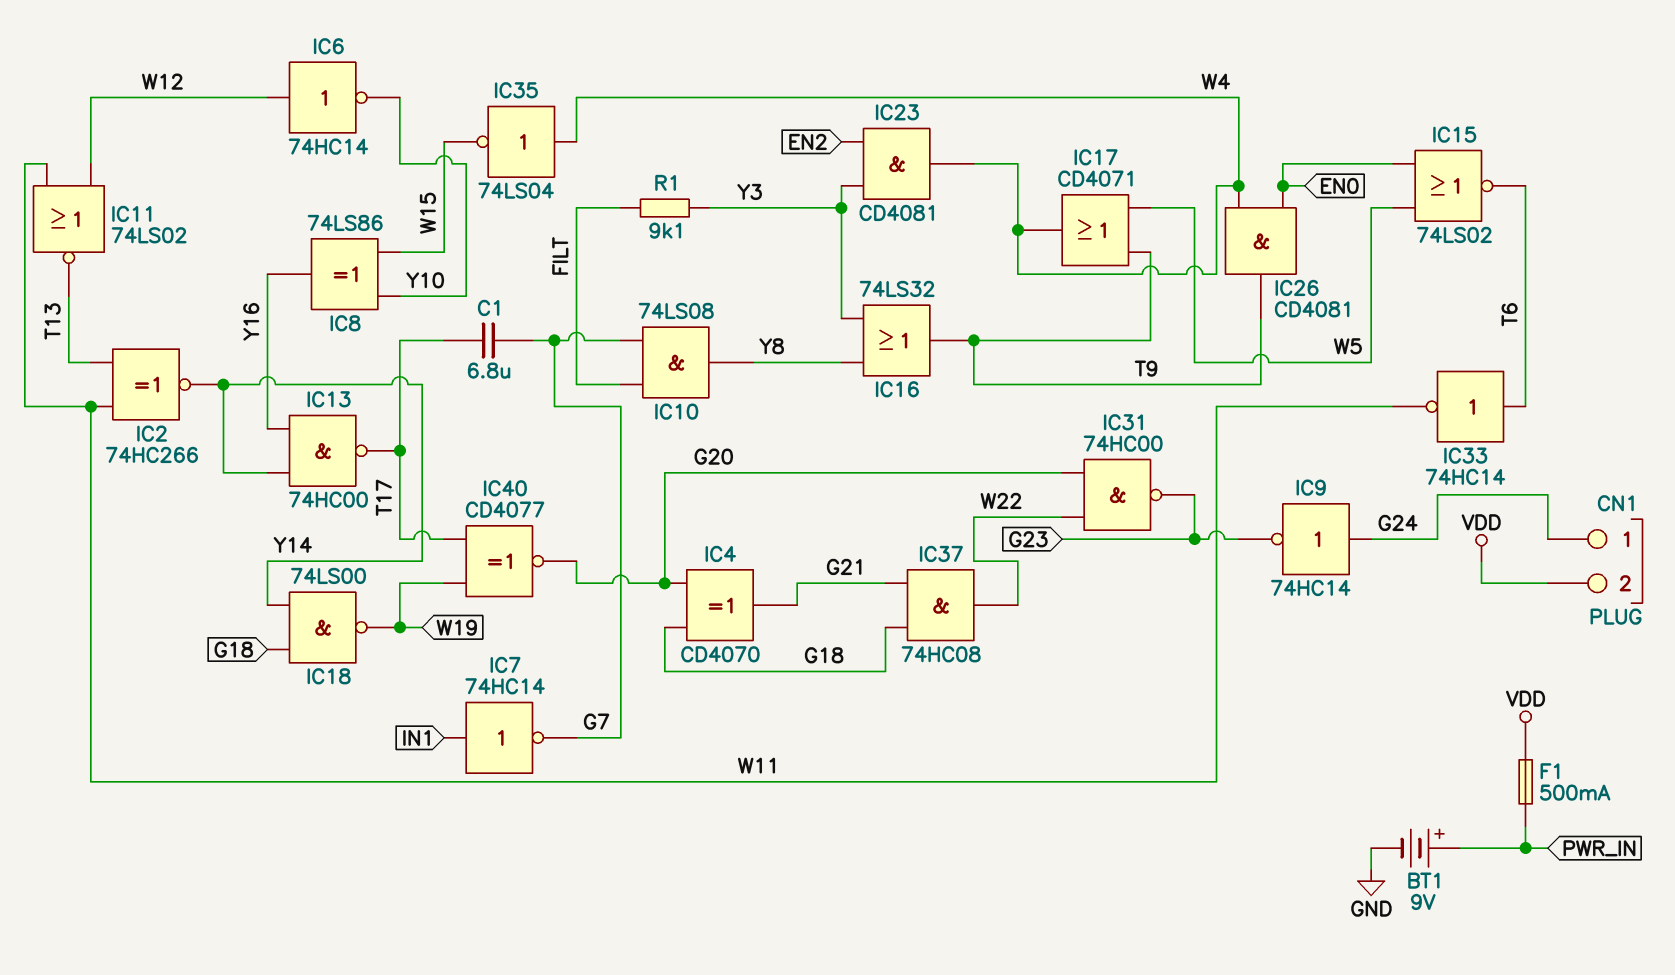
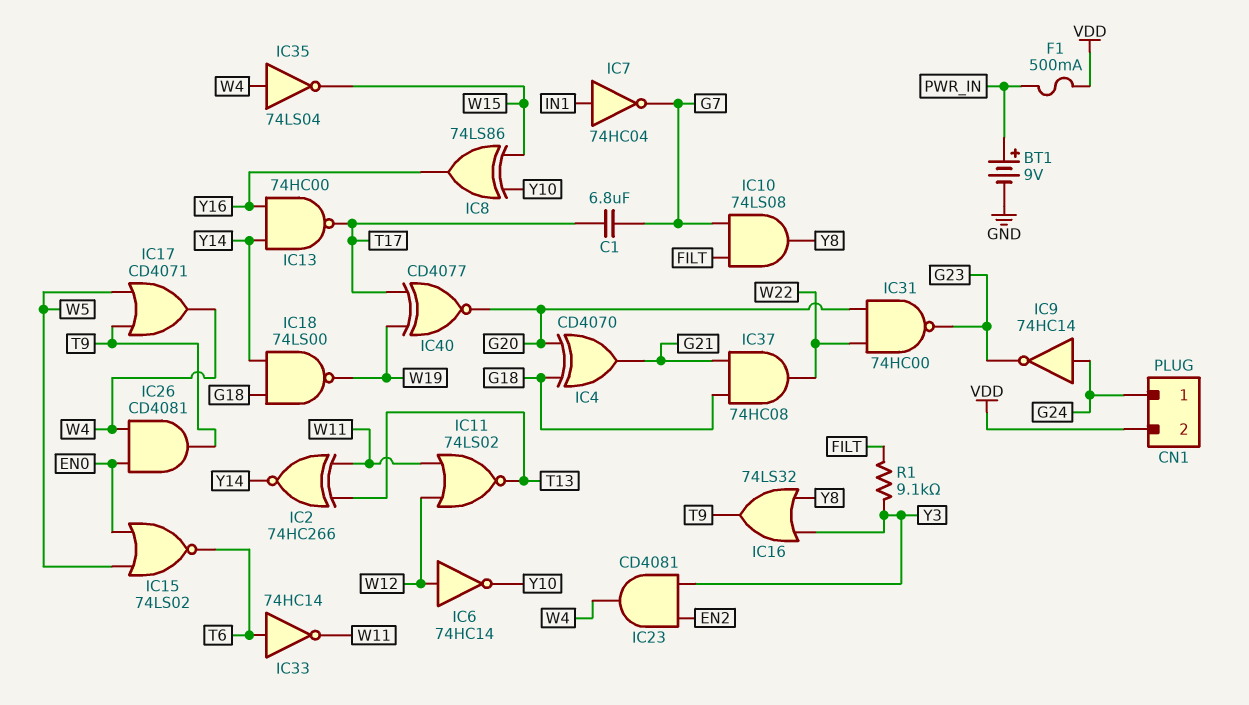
IC7: NOT 74HC14 (in IN1, out G7) -> NOT 74HC04 (in IN1, out G7)

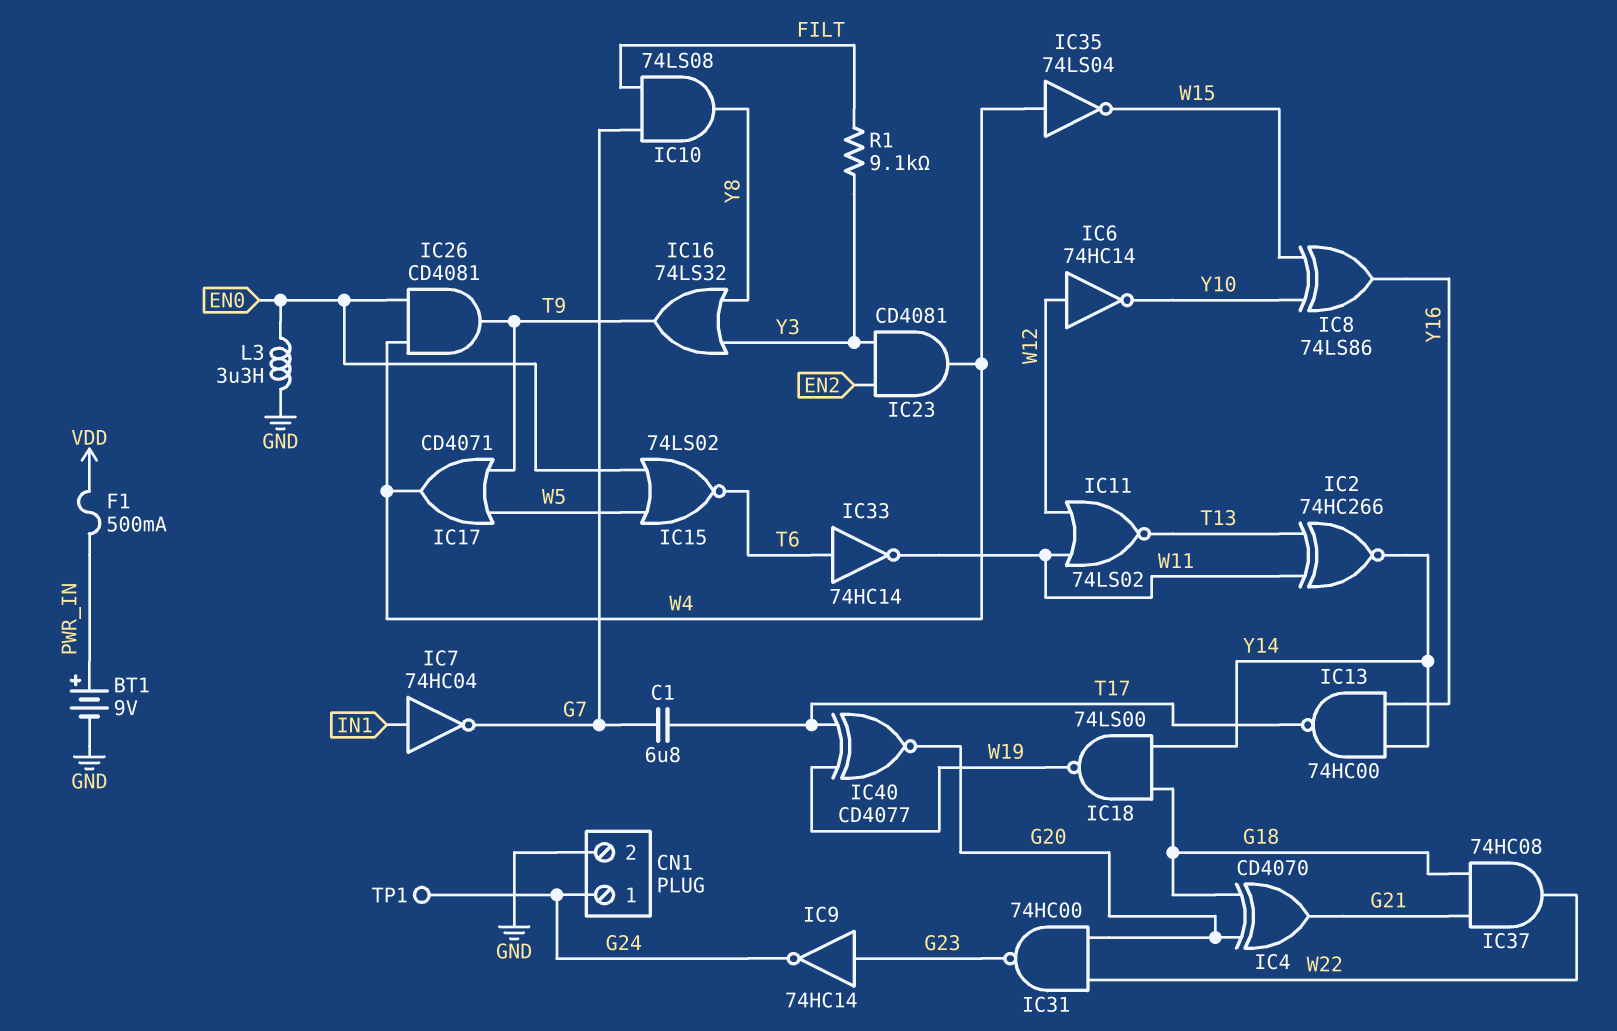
CN1 pin 2: VDD -> GND
IC9: NOT 74HC14 (in G24, out G23) -> NOT 74HC14 (in G23, out G24)
L3: none -> 3.3uH (EN0, GND)
TP1: none -> test point (G24)

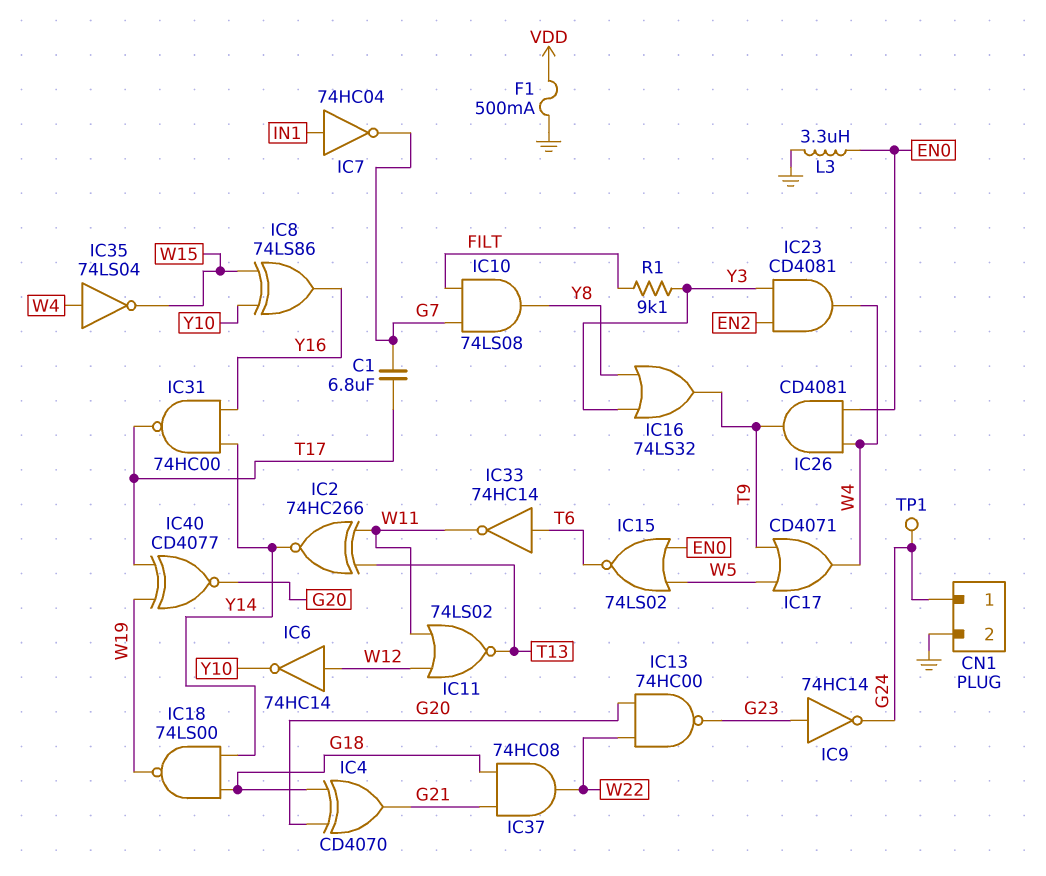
BT1: 9V (plus PWR_IN, minus GND) -> none
F1: 500mA (PWR_IN, VDD) -> 500mA (GND, VDD)
IC13: NAND 74HC00 (in Y14, in Y16, out T17) -> NAND 74HC00 (in G20, in W22, out G23)
IC31: NAND 74HC00 (in G20, in W22, out G23) -> NAND 74HC00 (in Y14, in Y16, out T17)

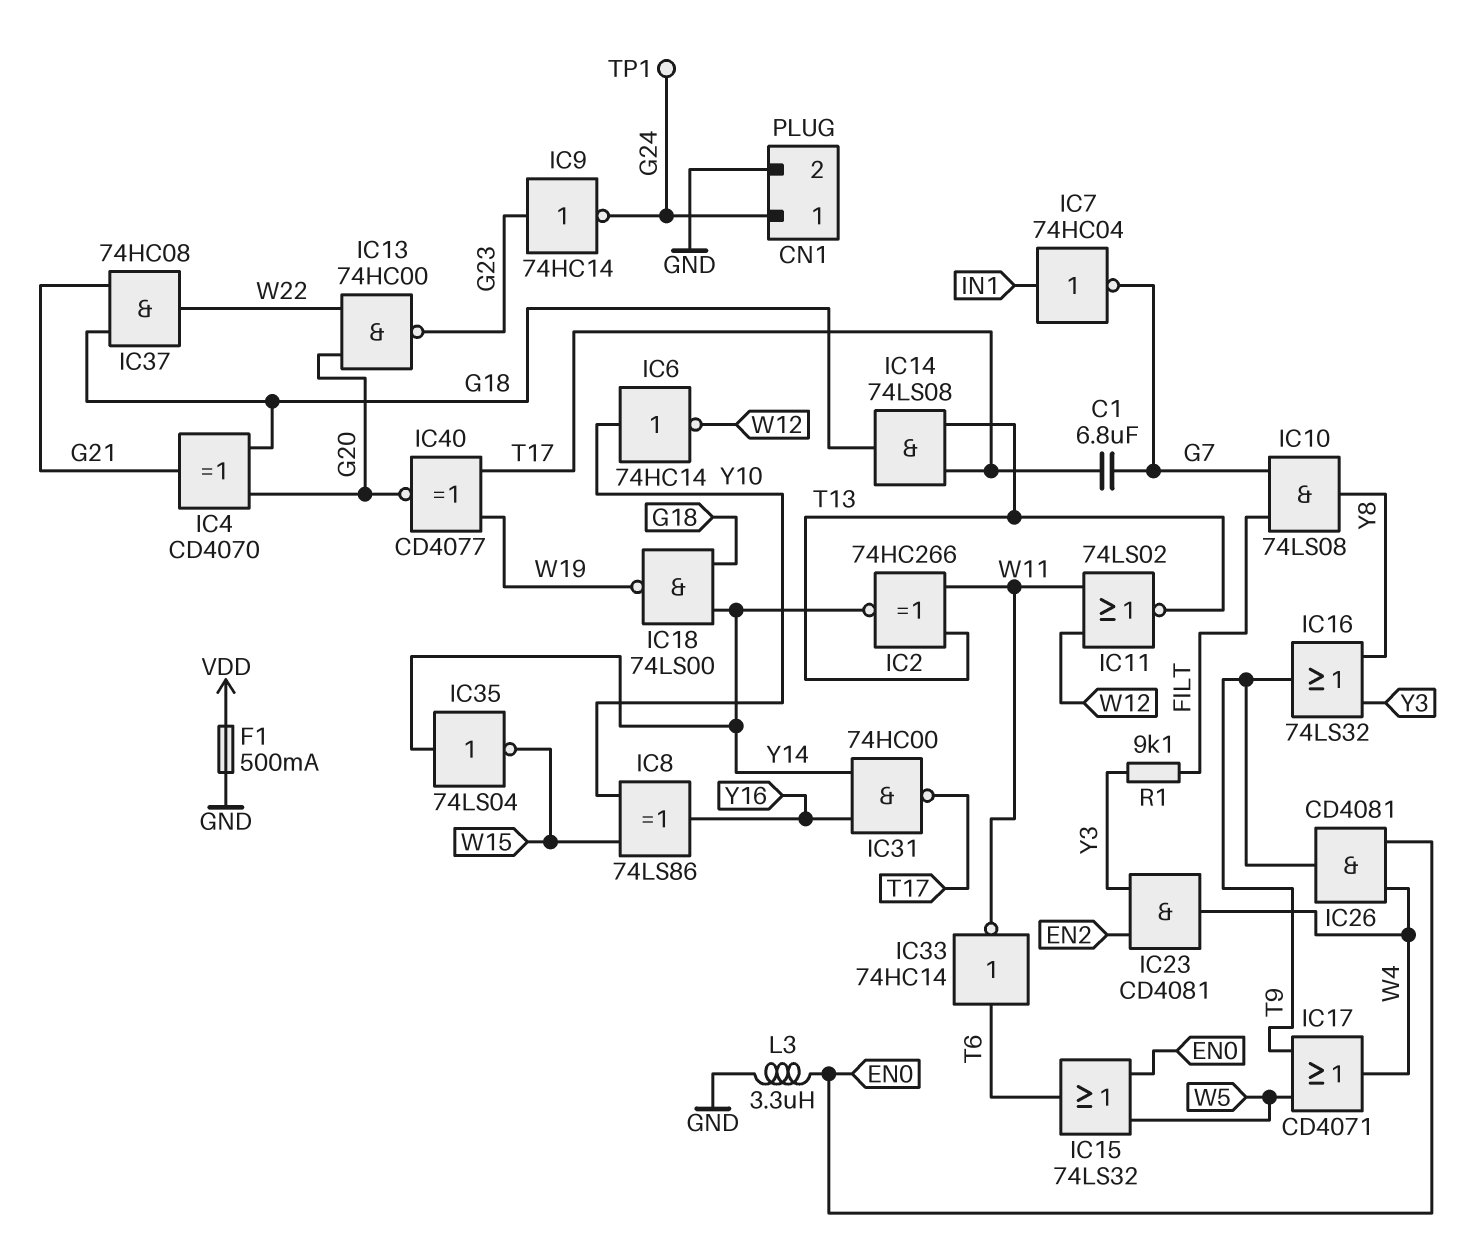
IC6: NOT 74HC14 (in W12, out Y10) -> NOT 74HC14 (in Y10, out W12)
IC14: none -> AND 74LS08 (in T13, in T17, out G18)
IC15: NOR 74LS02 (in EN0, in W5, out T6) -> OR 74LS32 (in EN0, in W5, out T6)
IC35: NOT 74LS04 (in W4, out W15) -> NOT 74LS04 (in Y14, out W15)

